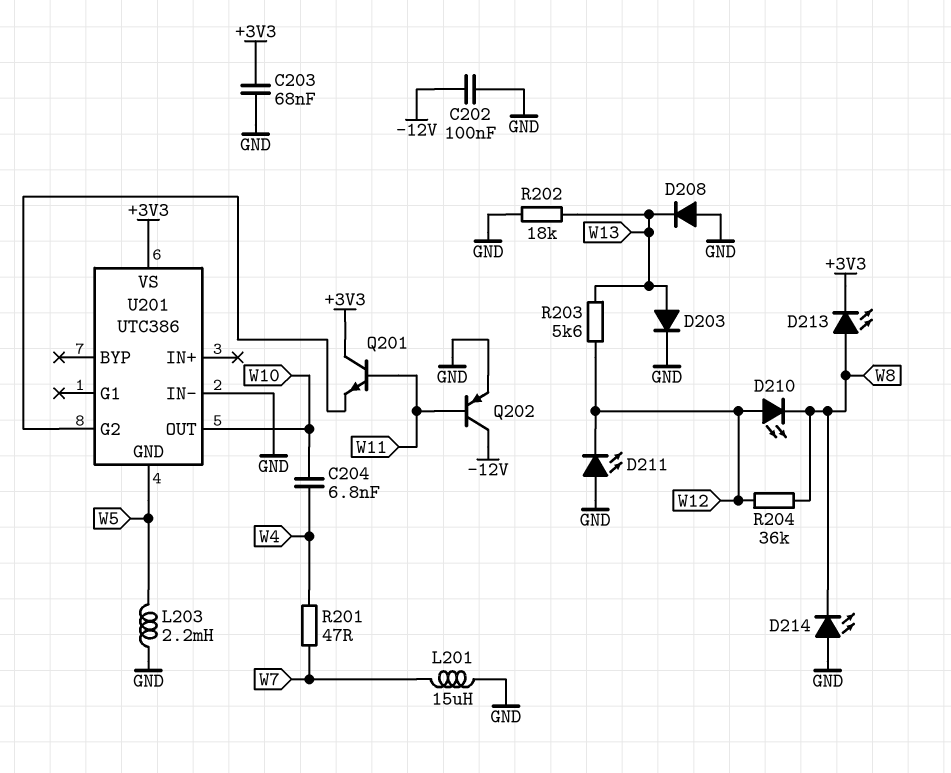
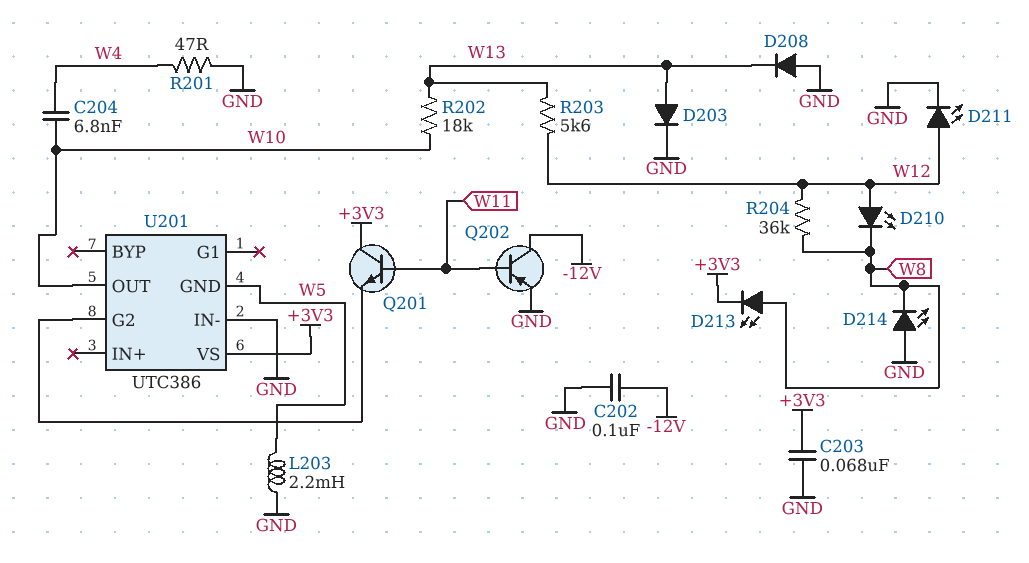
D211: LED (A GND, K W12) -> LED (A W12, K GND)
L201: 15uH (GND, W7) -> none
R201: 47 (W4, W7) -> 47 (GND, W4)
R202: 18k (GND, W13) -> 18k (W10, W13)

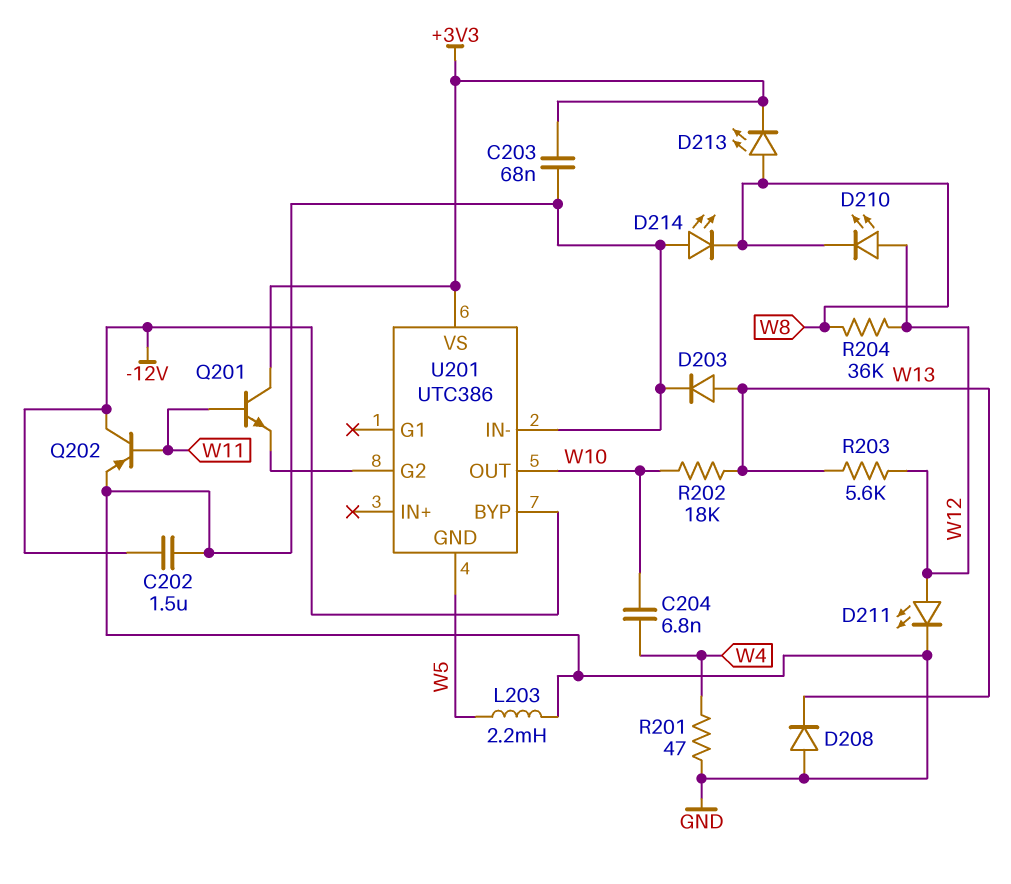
C202: 100nF (-12V, GND) -> 1.5uF (-12V, GND)
U201 pin BYP: none -> -12V

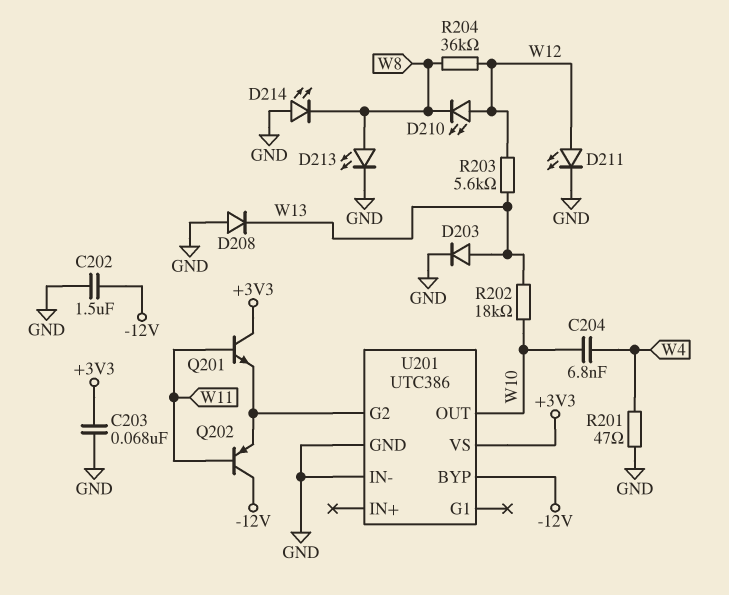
D213: LED (A W8, K +3V3) -> LED (A W8, K GND)
L203: 2.2mH (GND, W5) -> none
Q202: PNP (B W11, C -12V, E GND) -> PNP (B W11, C -12V, E U201/G2)
U201 pin GND: W5 -> GND

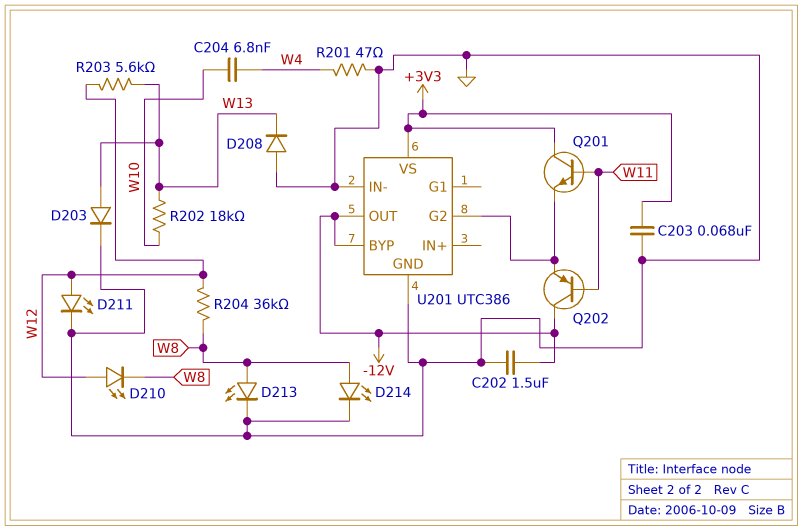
D214: LED (A GND, K W8) -> LED (A W8, K GND)
U201 pin OUT: W10 -> -12V

